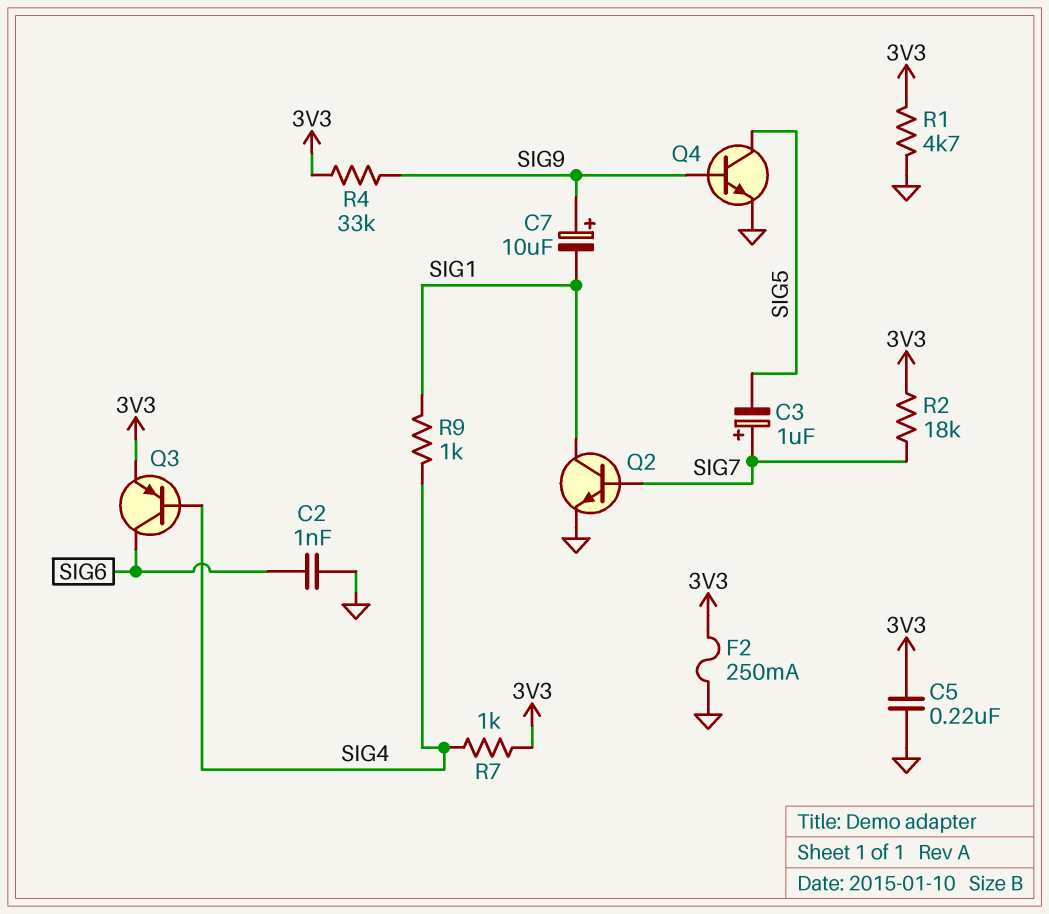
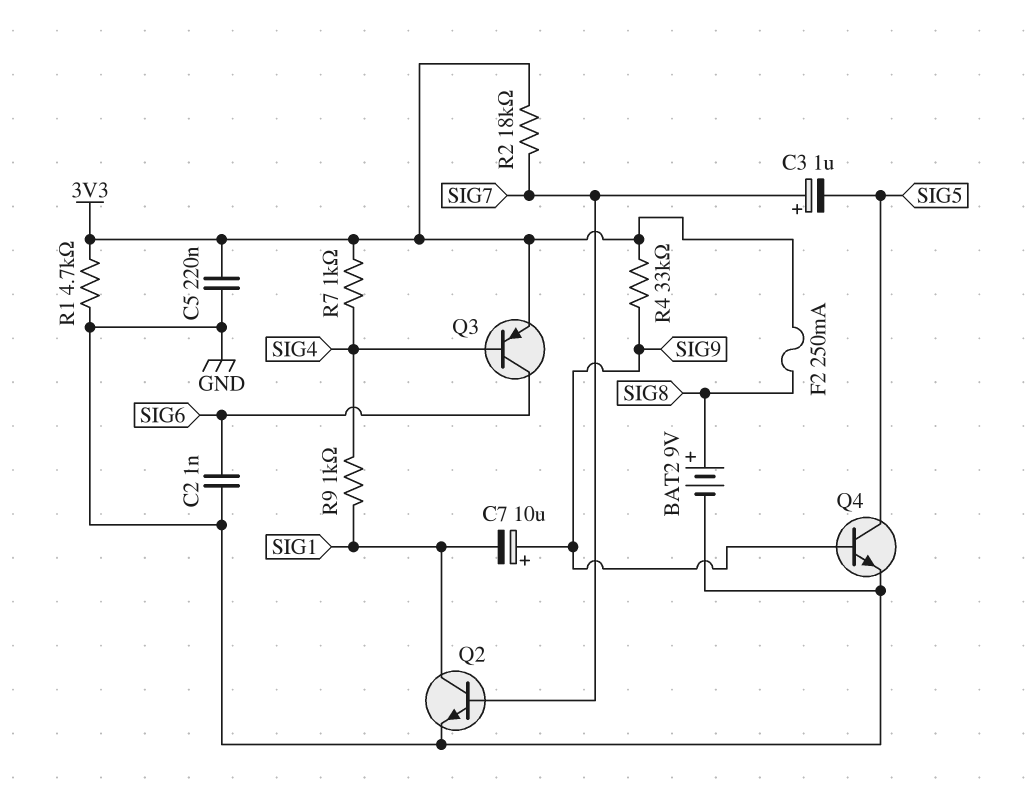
BAT2: none -> 9V (plus SIG8, minus GND)
F2: 250mA (3V3, GND) -> 250mA (3V3, SIG8)

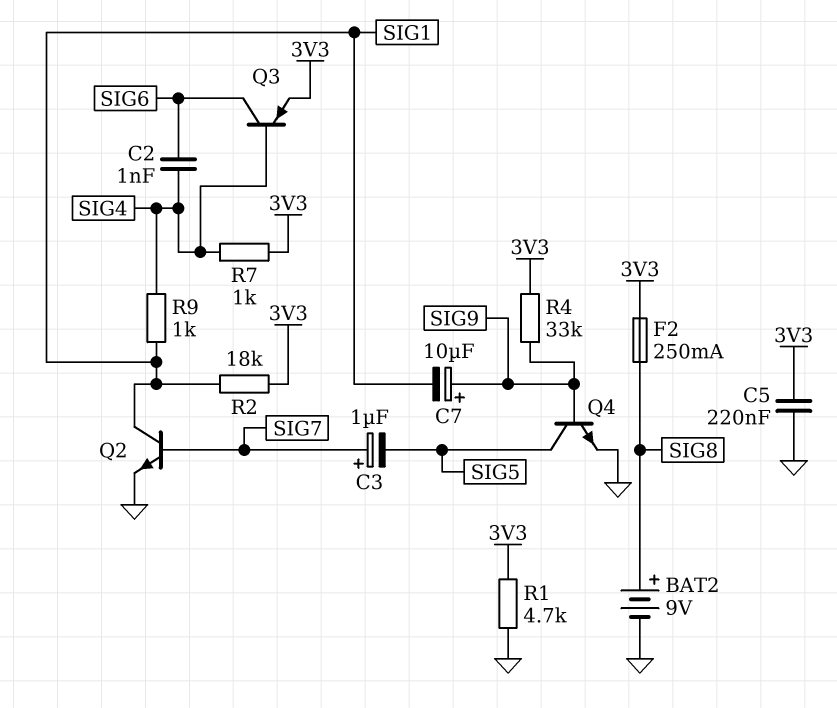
C2: 1nF (GND, SIG6) -> 1nF (SIG4, SIG6)
R2: 18k (3V3, SIG7) -> 18k (3V3, SIG1)

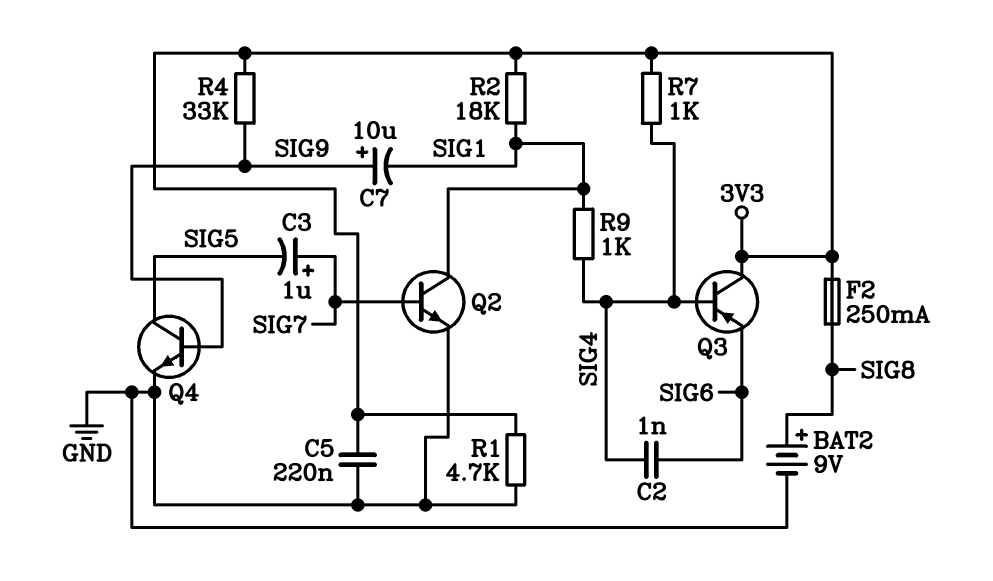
Q3: PNP (B SIG4, C SIG6, E 3V3) -> PNP (B SIG4, C 3V3, E SIG6)

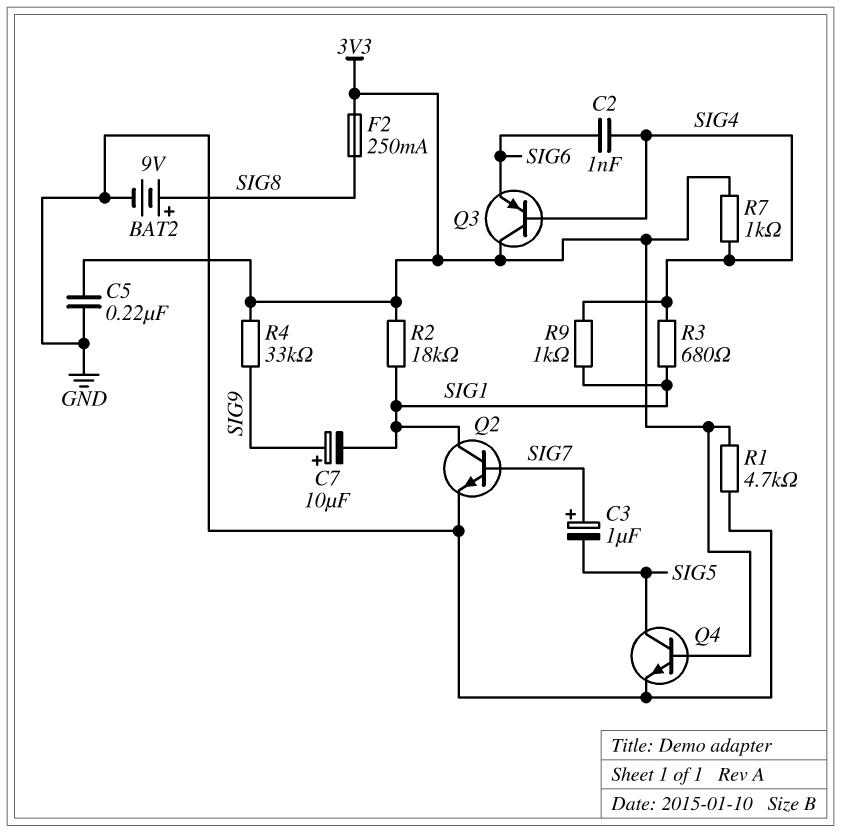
Q4: NPN (B SIG9, C SIG5, E GND) -> NPN (B 3V3, C SIG5, E GND)
R3: none -> 680 (SIG1, SIG4)

